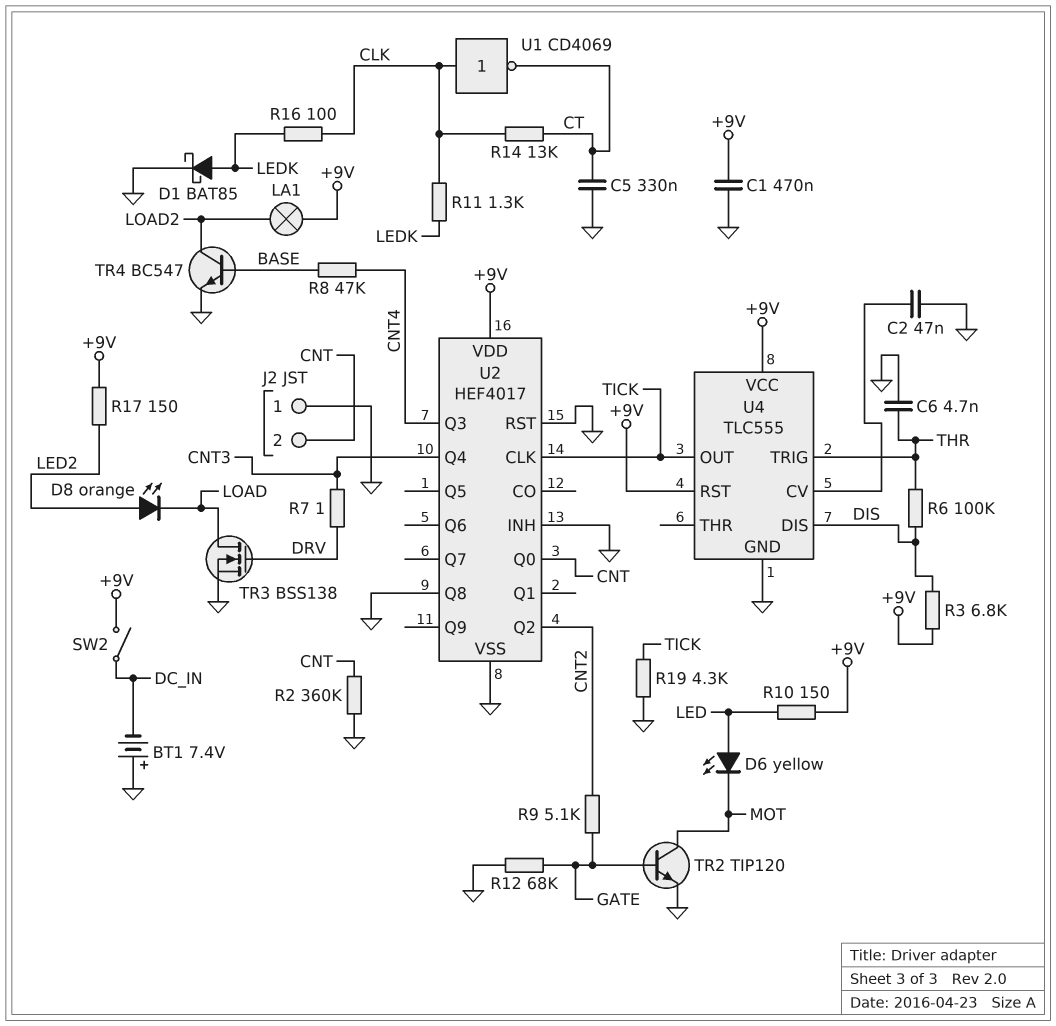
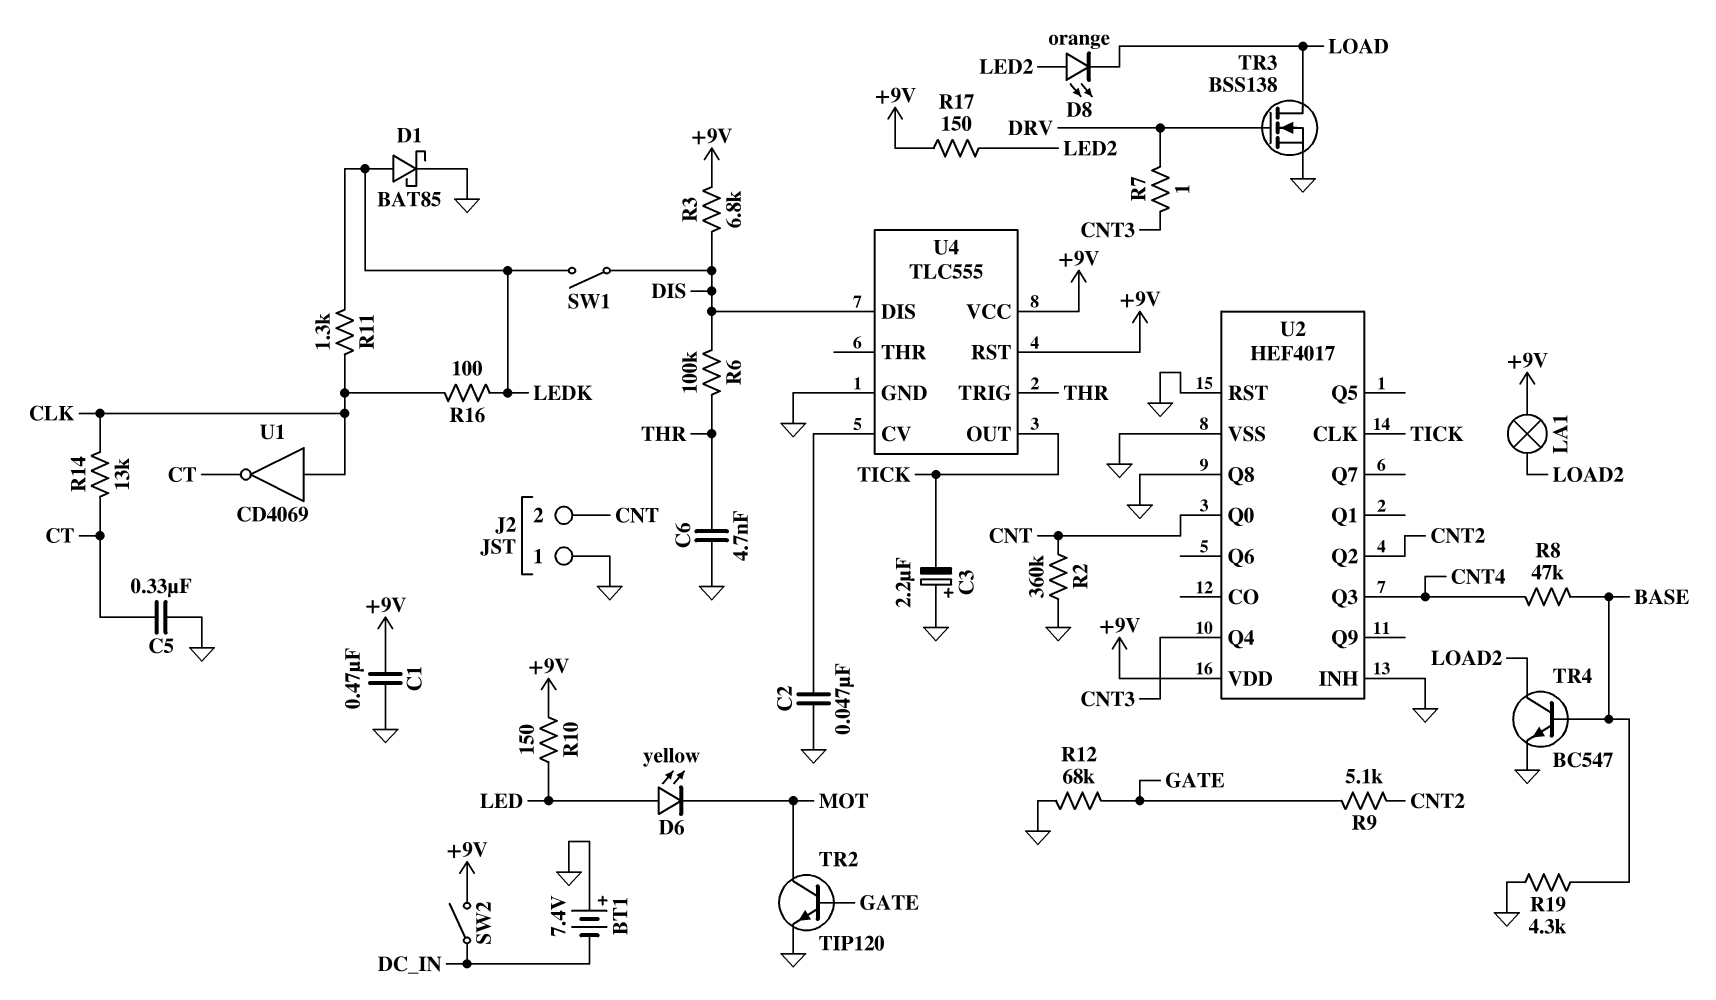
C3: none -> 2.2uF (plus GND, minus TICK)
R19: 4.3k (GND, TICK) -> 4.3k (BASE, GND)
SW1: none -> switch (DIS, LEDK)

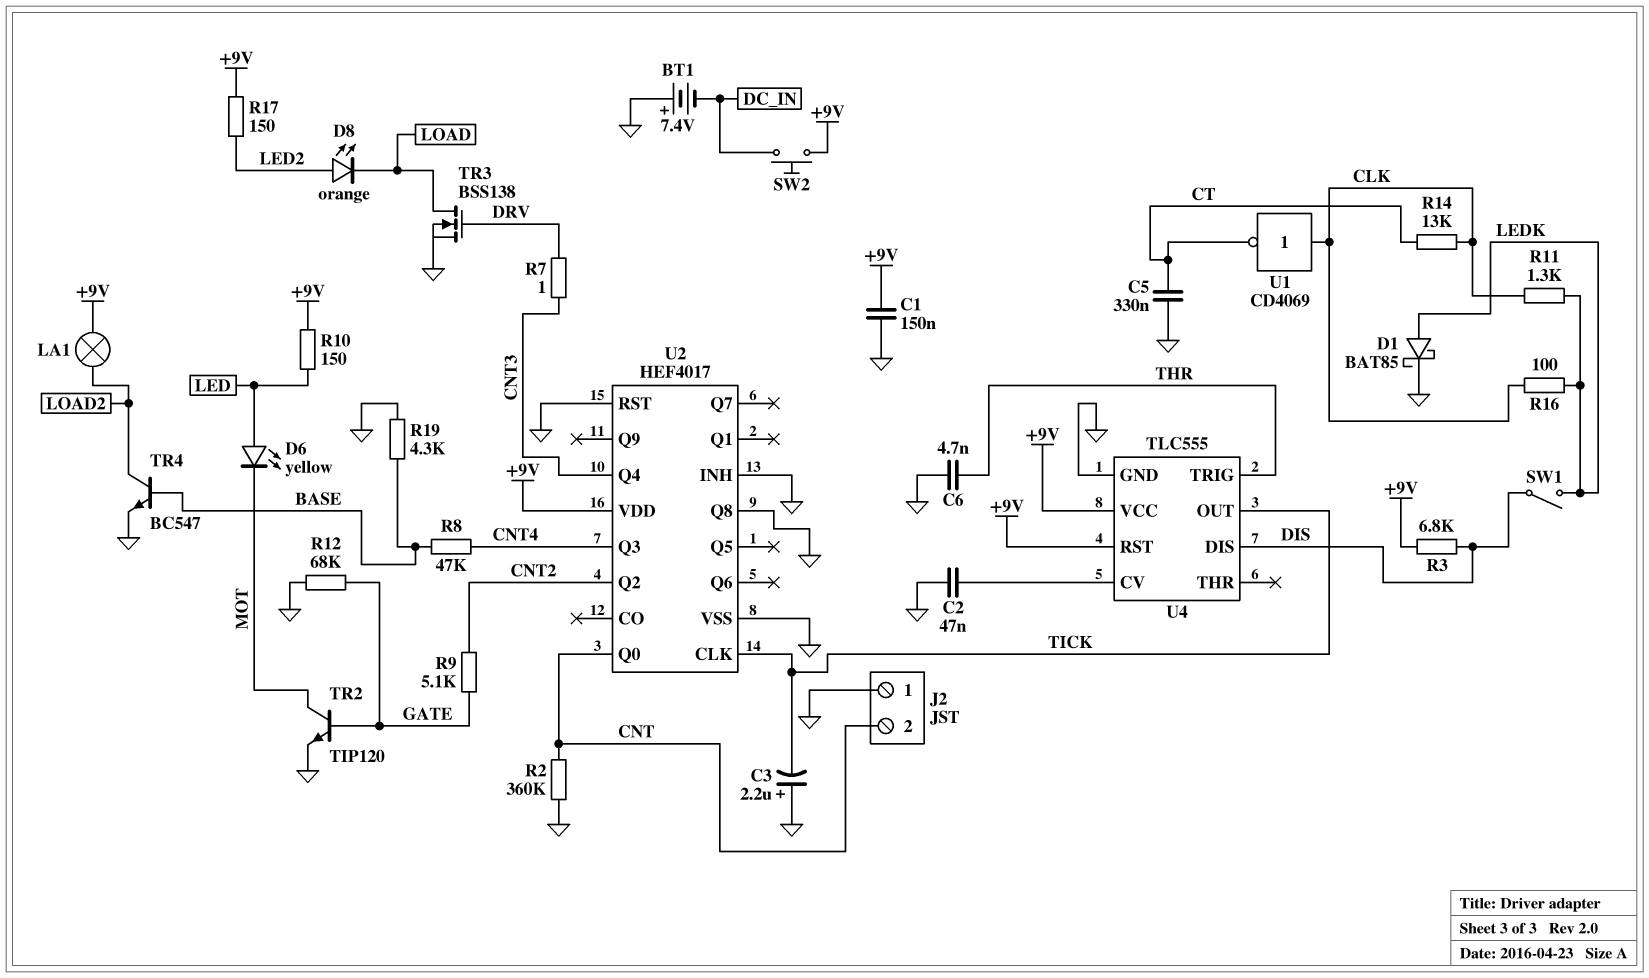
C1: 470nF (+9V, GND) -> 150nF (+9V, GND)
R6: 100k (DIS, THR) -> none
SW2: switch (+9V, DC_IN) -> button (+9V, DC_IN)

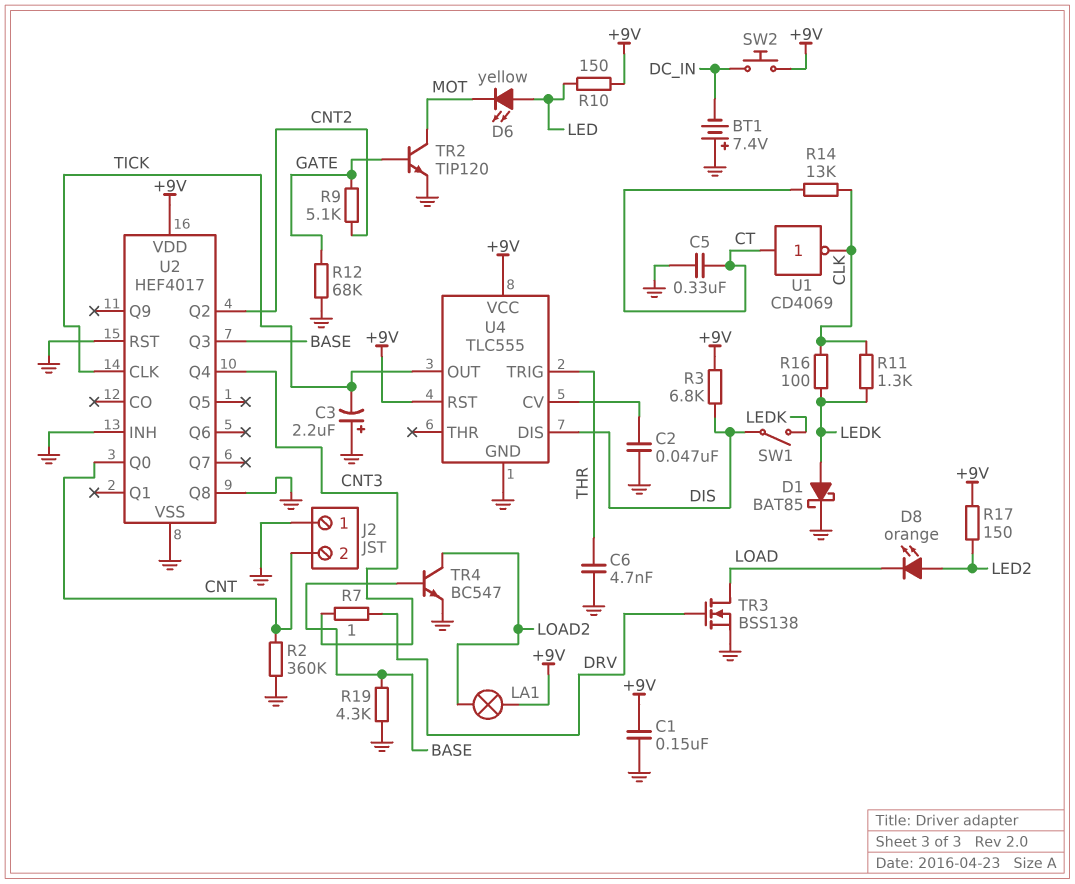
R8: 47k (BASE, CNT4) -> none
U1: NOT CD4069 (in CLK, out CT) -> NOT CD4069 (in CT, out CLK)
U2 pin Q3: CNT4 -> BASE

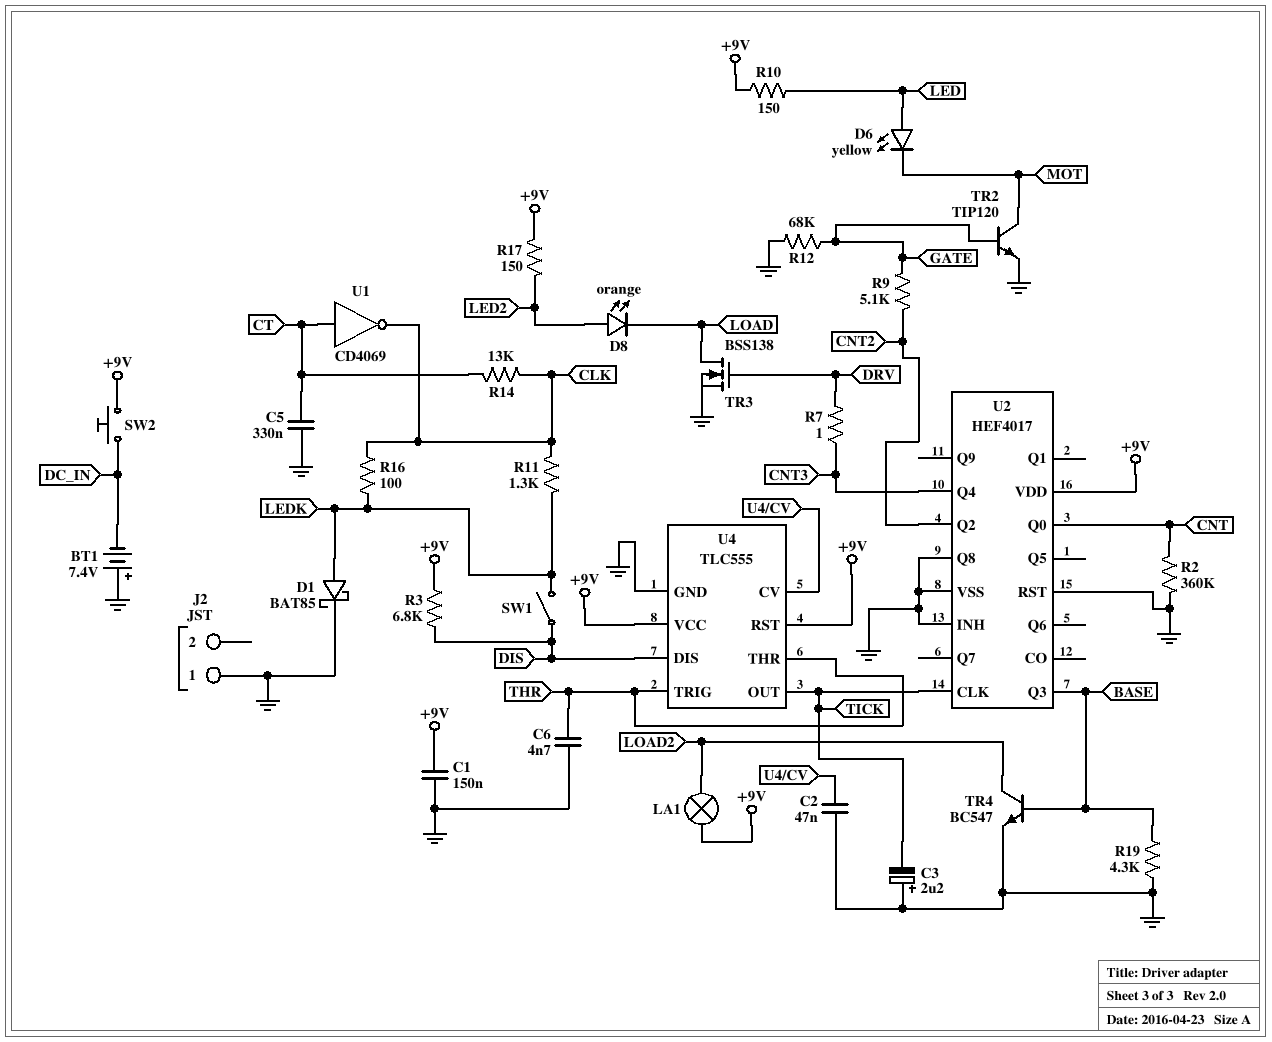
J2 pin 2: CNT -> none
U4 pin THR: none -> THR

